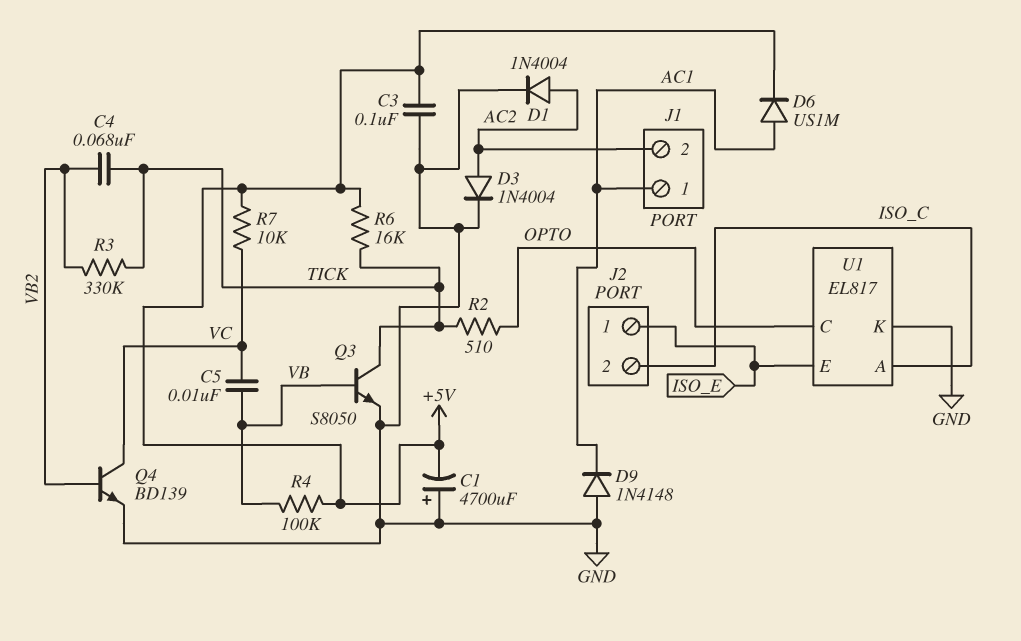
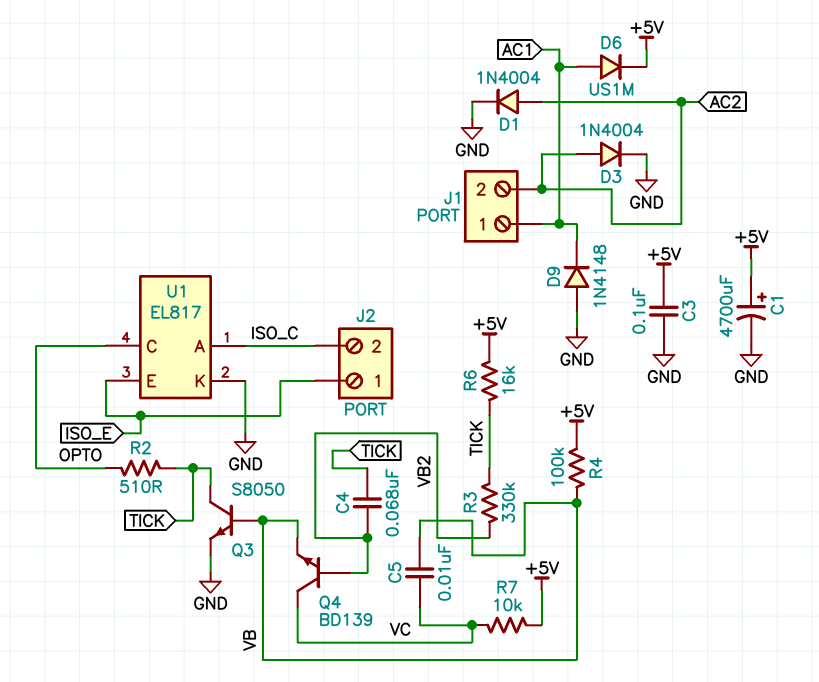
C1: 4700uF (plus GND, minus +5V) -> 4700uF (plus +5V, minus GND)
Q4: NPN BD139 (B VB2, C VC, E GND) -> NPN BD139 (B VB2, C VC, E VB)

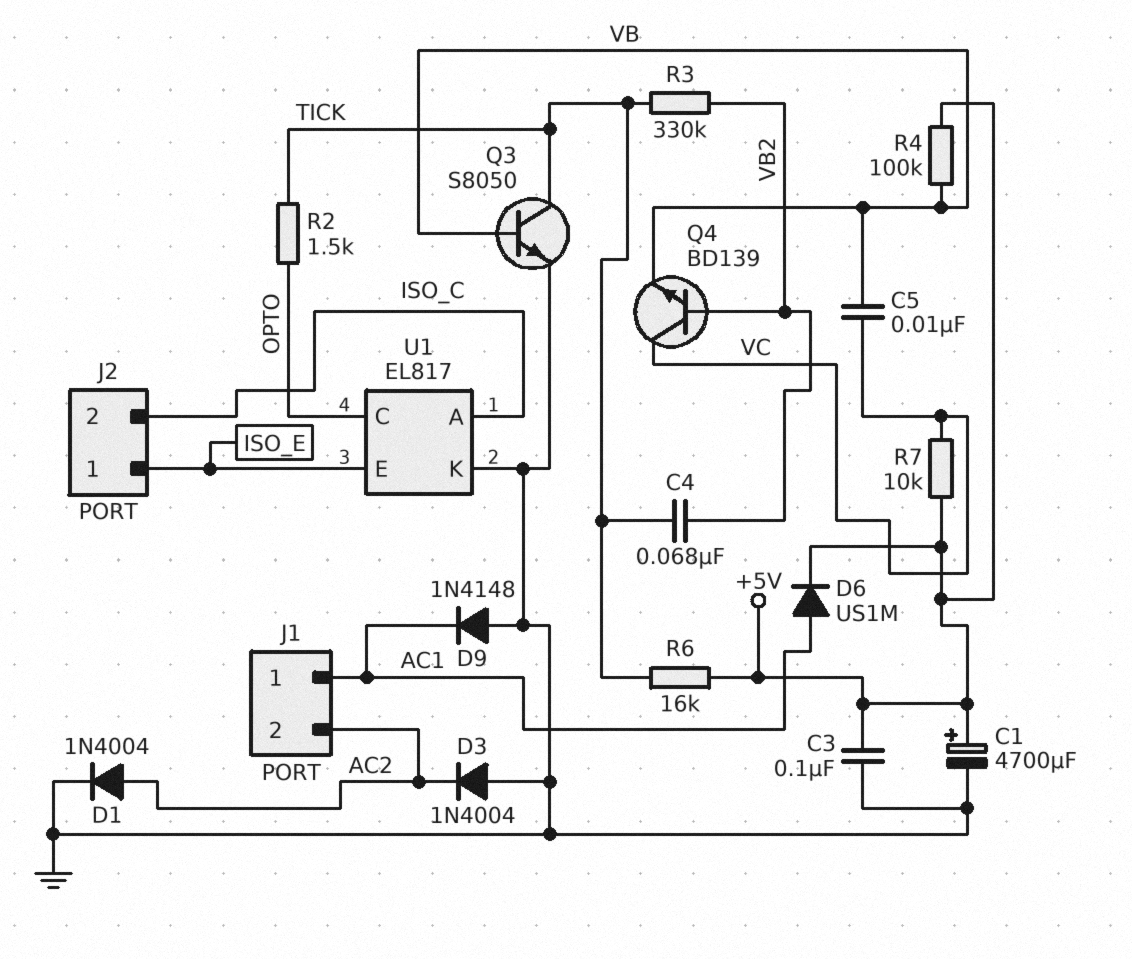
D3: diode 1N4004 (A AC2, K GND) -> diode 1N4004 (A GND, K AC2)
R2: 510 (OPTO, TICK) -> 1.5k (OPTO, TICK)

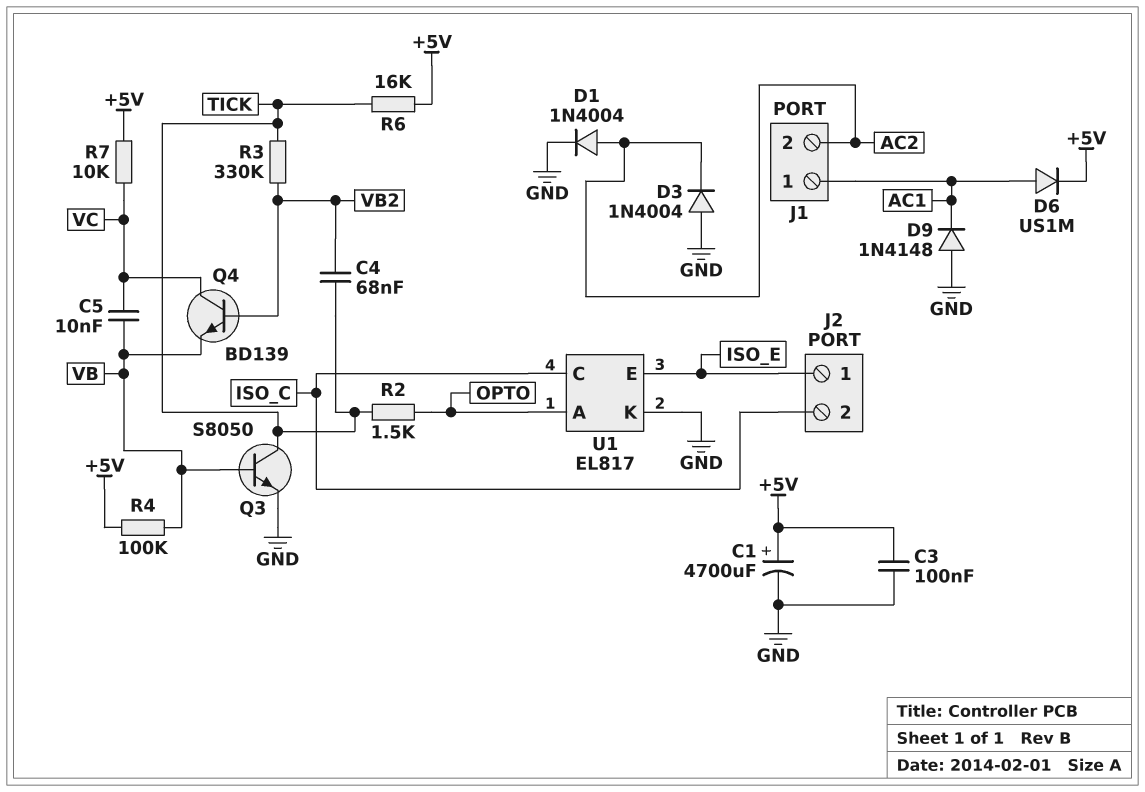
U1 pin A: ISO_C -> OPTO
U1 pin C: OPTO -> ISO_C

